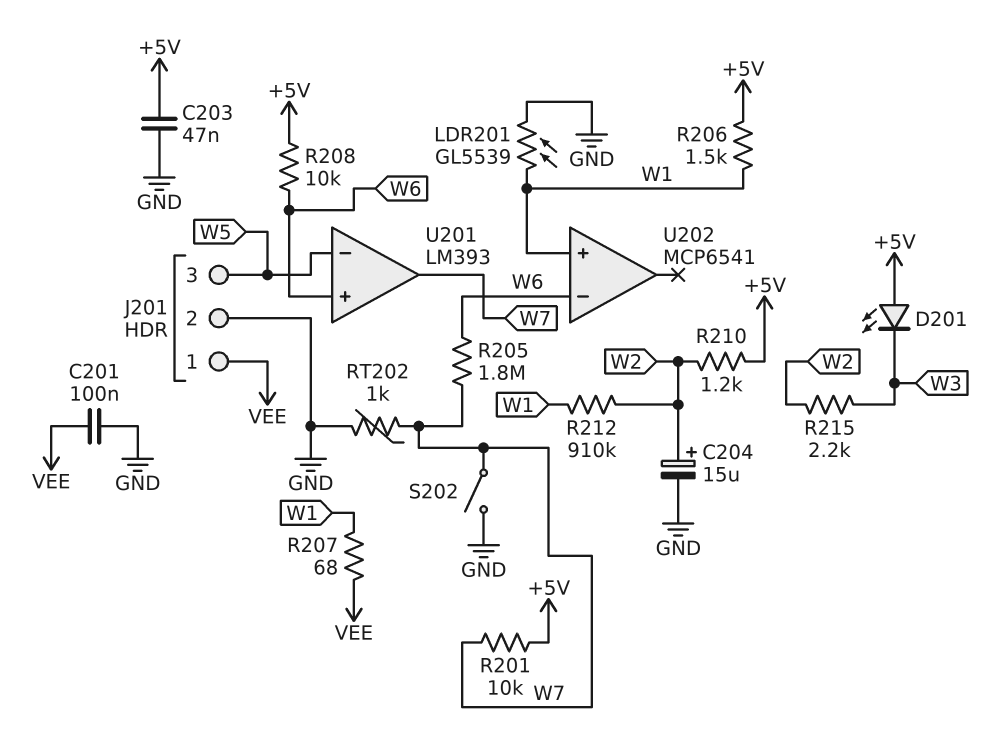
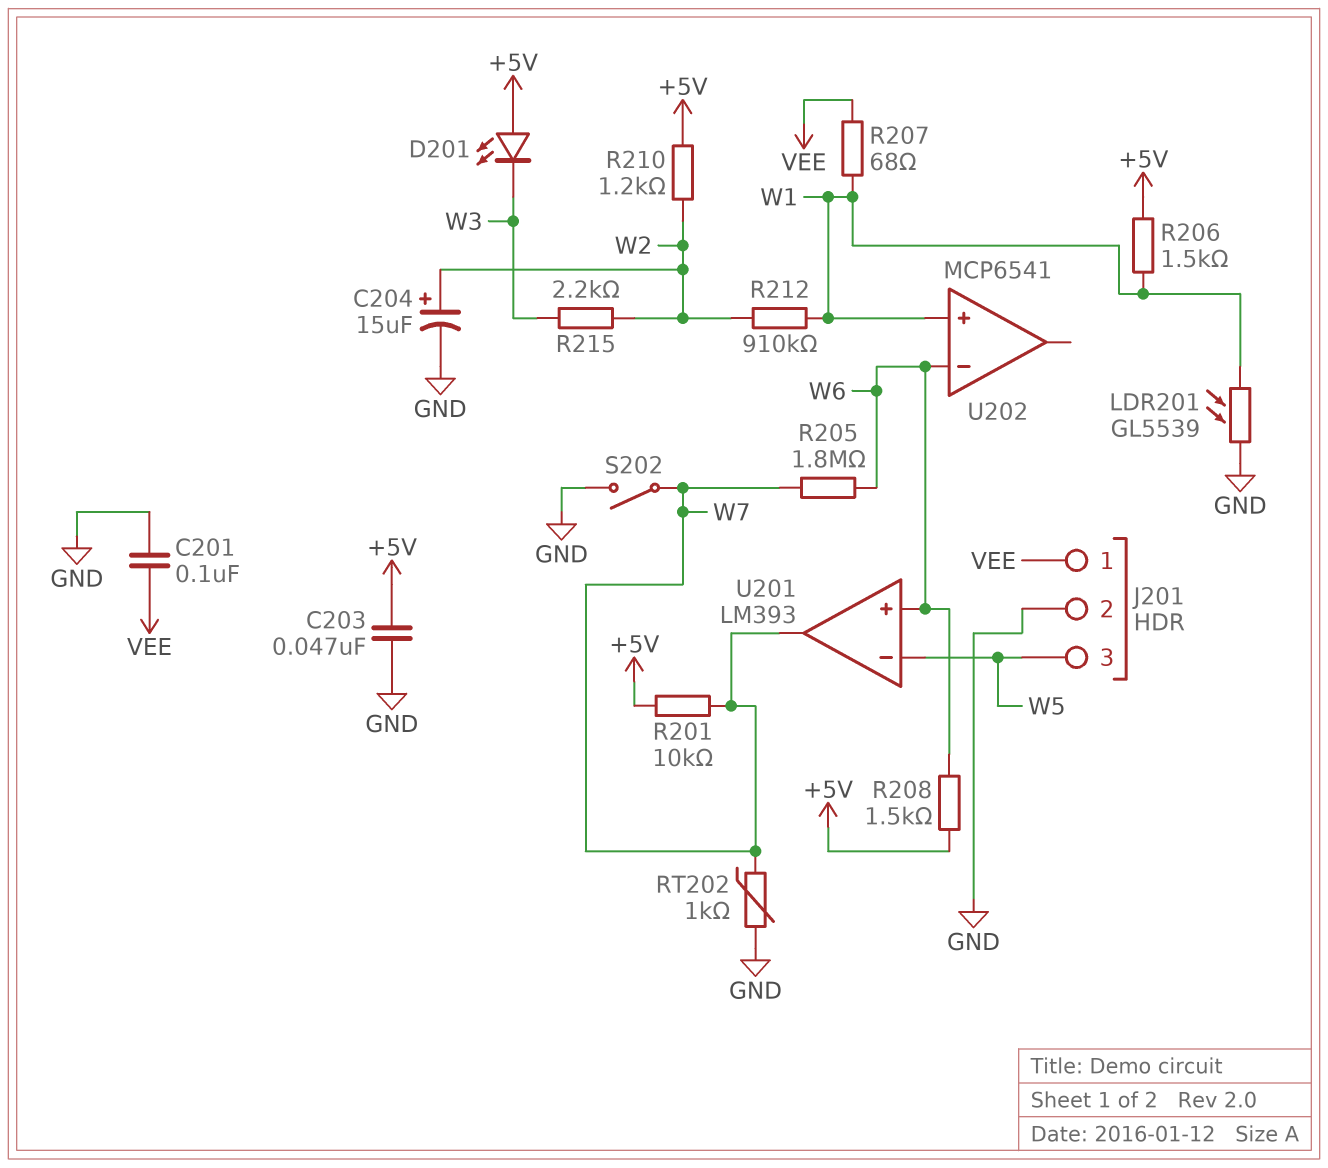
R208: 10k (+5V, W6) -> 1.5k (+5V, W6)

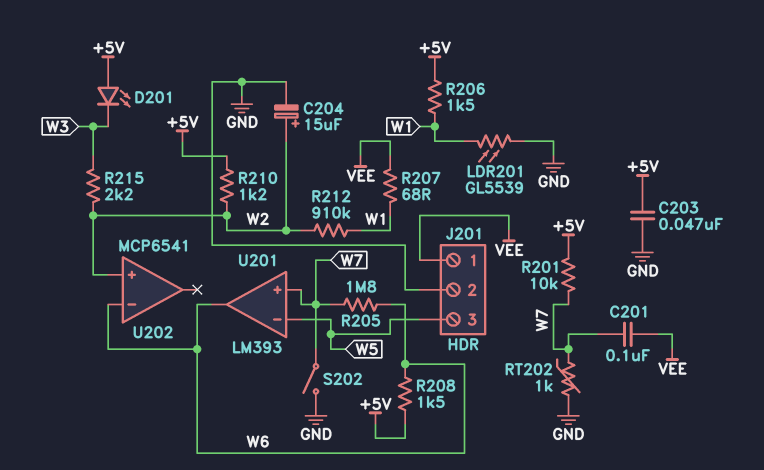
C201: 100nF (GND, VEE) -> 100nF (VEE, W7)
U201 pin in+: W6 -> W7
U201 pin out: W7 -> W6
U202 pin in+: W1 -> W2

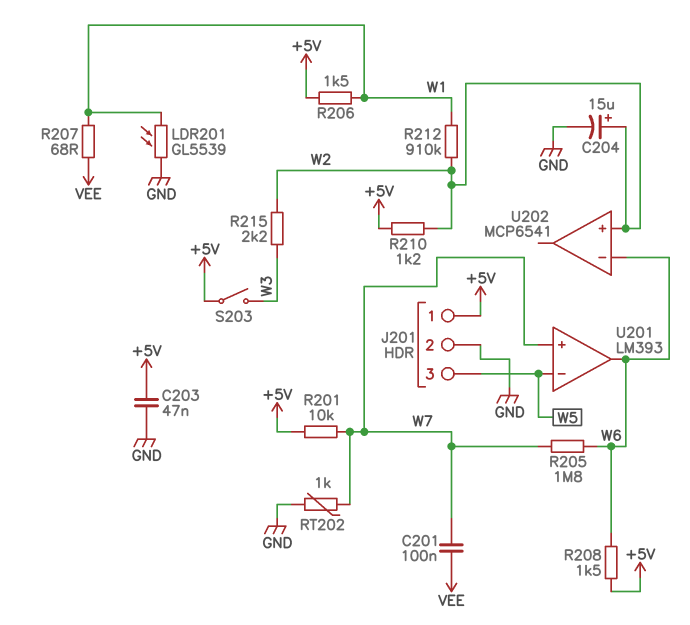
D201: LED (A +5V, K W3) -> none
J201 pin 1: VEE -> +5V
S202: switch (GND, W7) -> none
S203: none -> switch (+5V, W3)

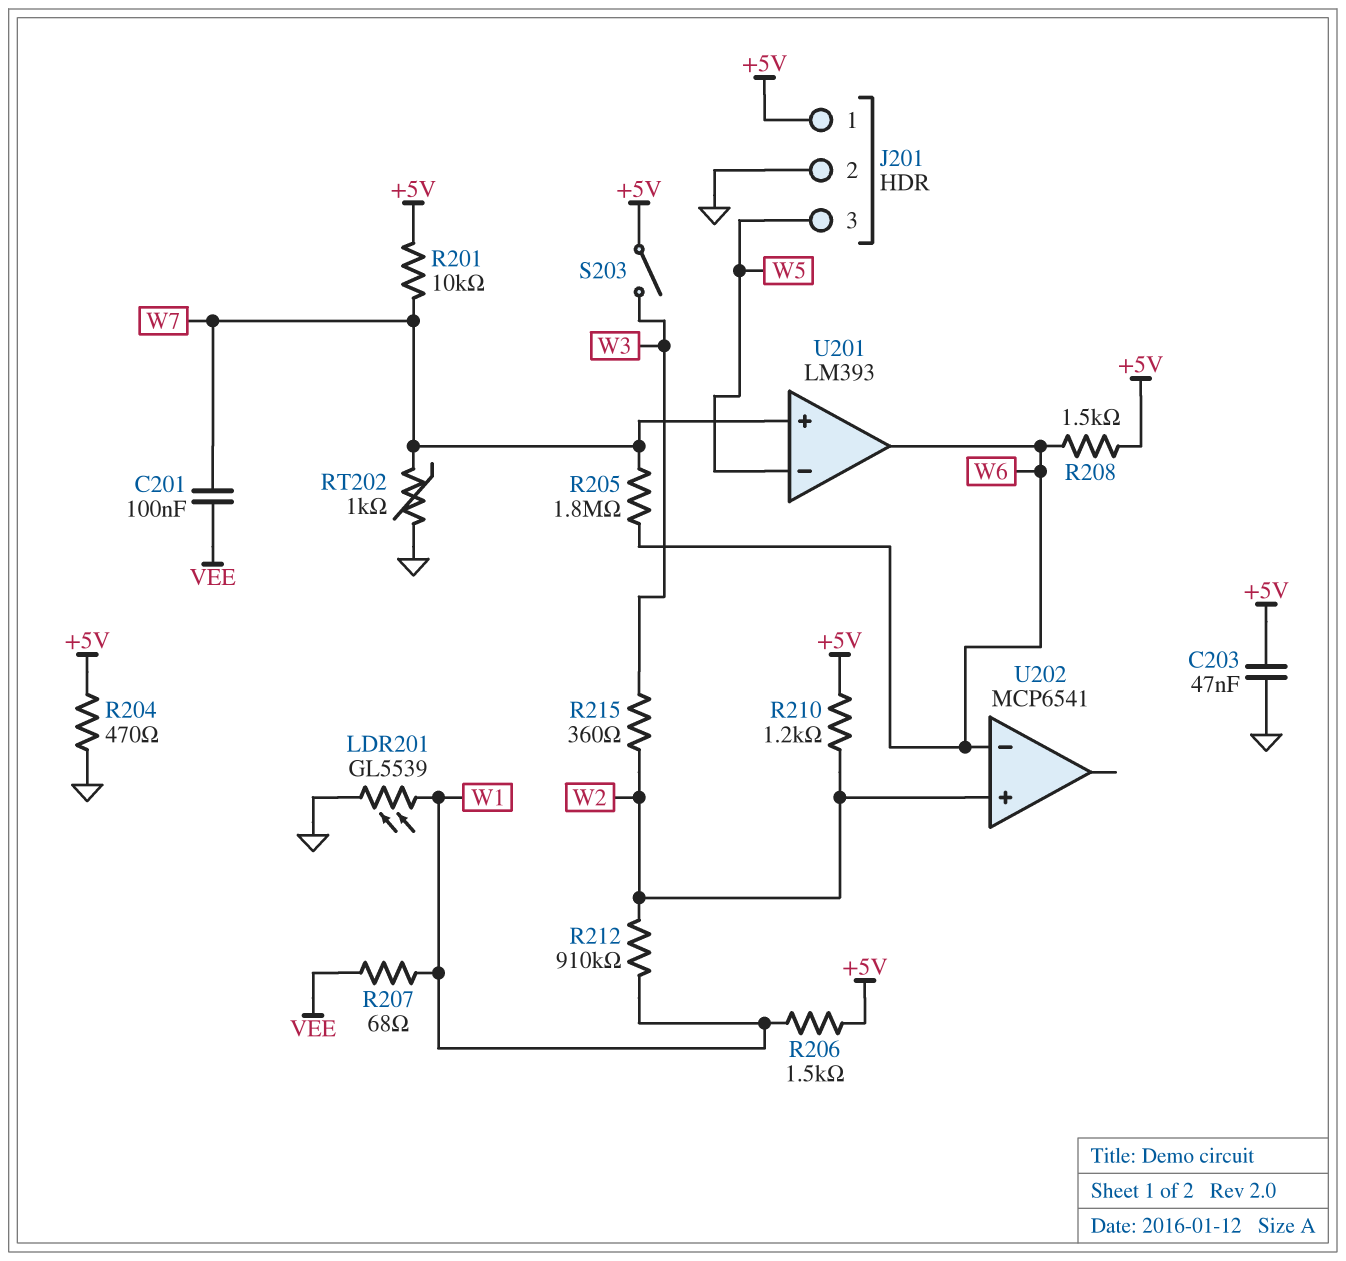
C204: 15uF (plus W2, minus GND) -> none
R204: none -> 470 (+5V, GND)
R215: 2.2k (W2, W3) -> 360 (W2, W3)

